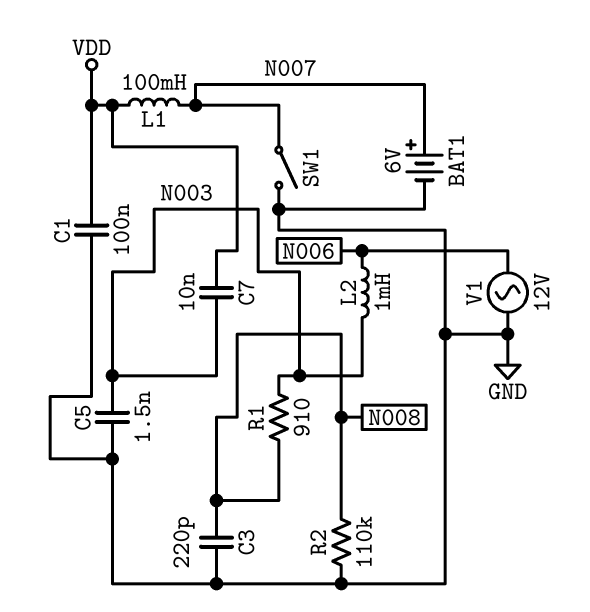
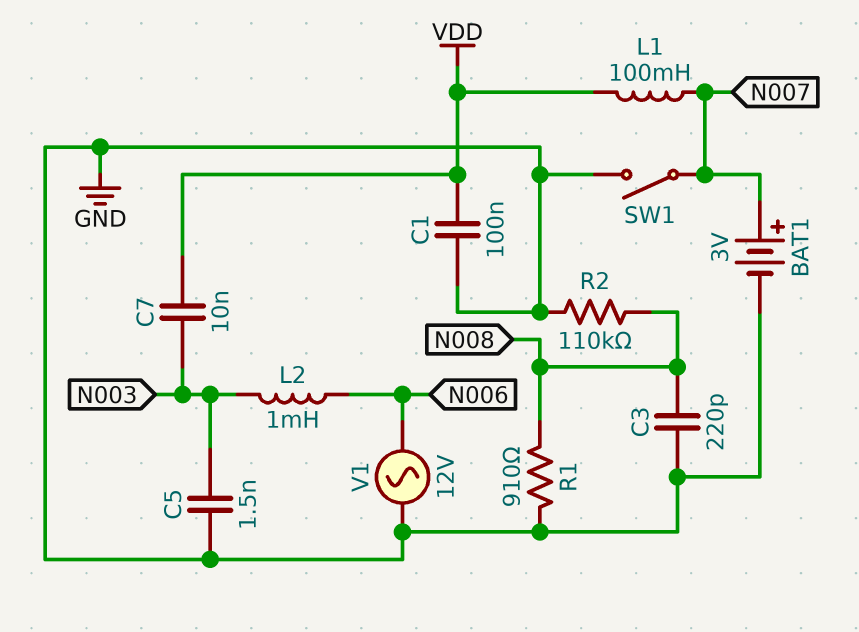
BAT1: 6V (plus N007, minus GND) -> 3V (plus N007, minus GND)
R1: 910 (N003, N008) -> 910 (GND, N008)

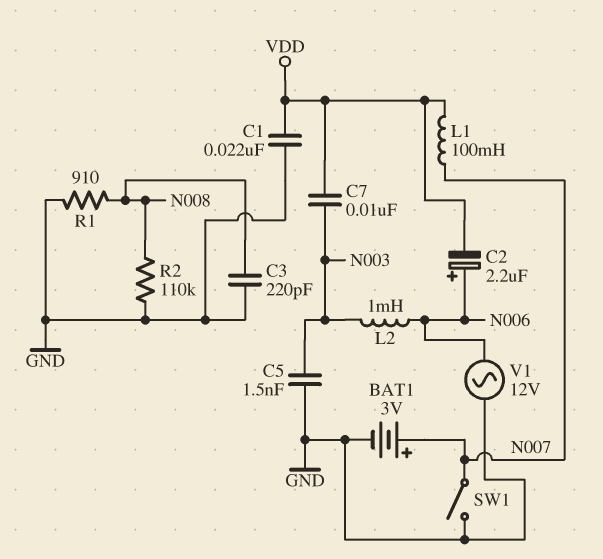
C1: 100nF (GND, VDD) -> 22nF (GND, VDD)
C2: none -> 2.2uF (plus N006, minus VDD)

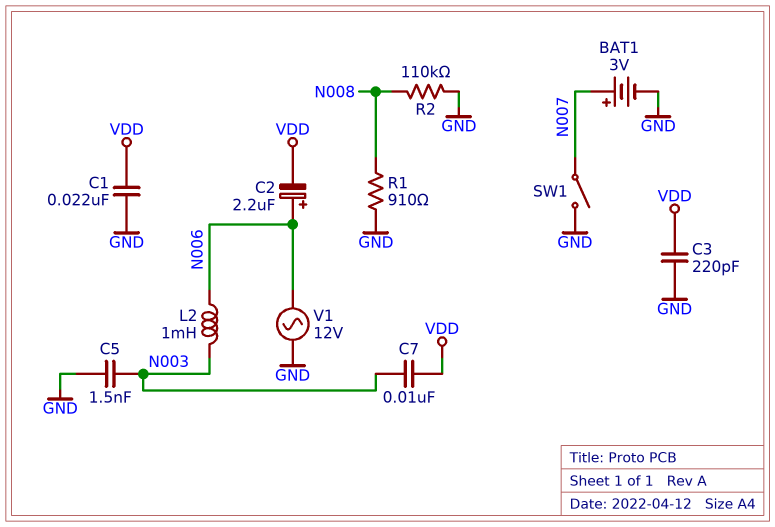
C3: 220pF (GND, N008) -> 220pF (GND, VDD)
L1: 100mH (N007, VDD) -> none

